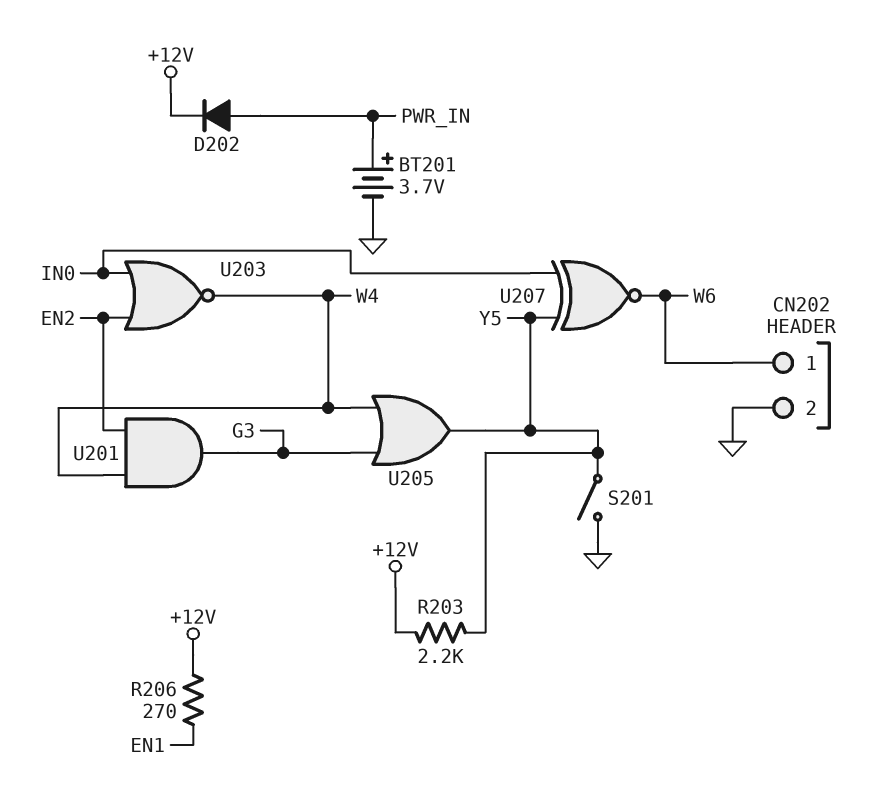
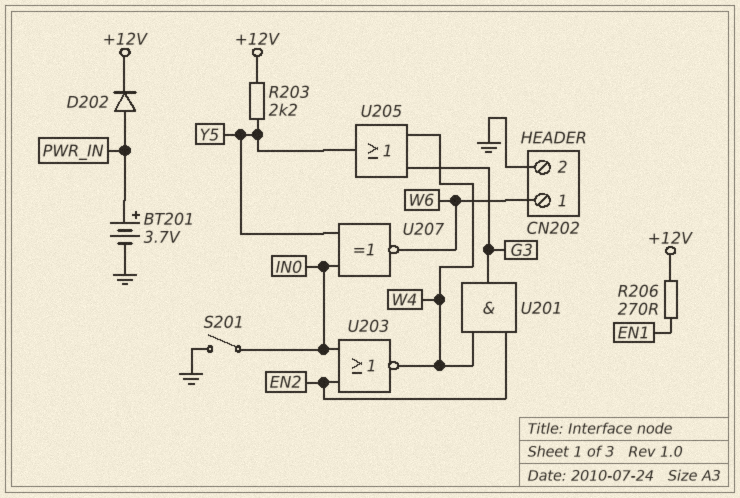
S201: switch (GND, Y5) -> switch (GND, IN0)

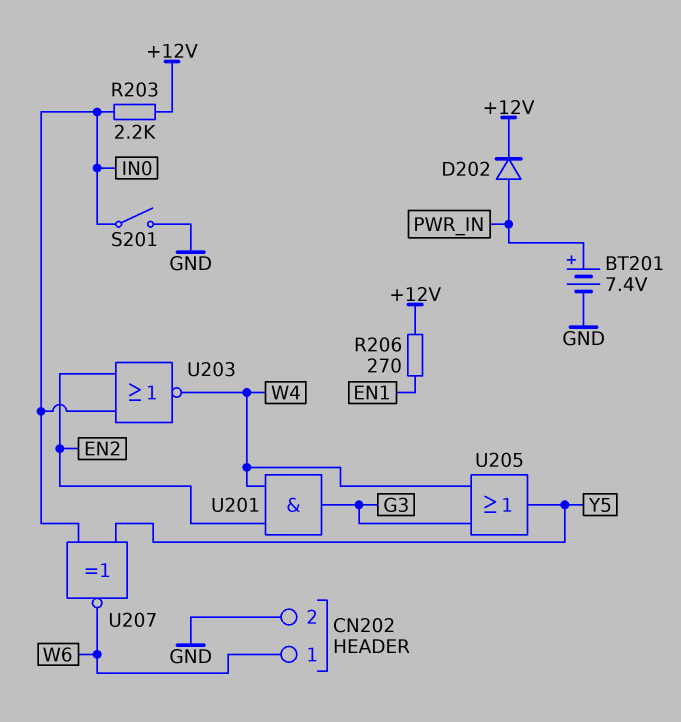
BT201: 3.7V (plus PWR_IN, minus GND) -> 7.4V (plus PWR_IN, minus GND)
R203: 2.2k (+12V, Y5) -> 2.2k (+12V, IN0)

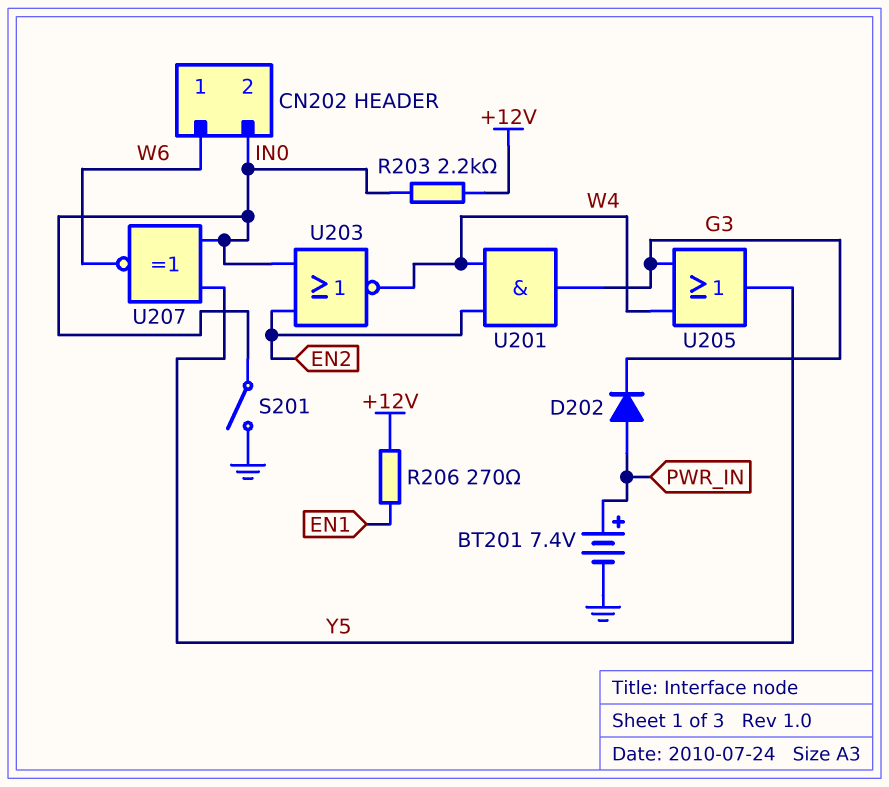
CN202 pin 2: GND -> IN0
D202: diode (A PWR_IN, K +12V) -> diode (A PWR_IN, K G3)

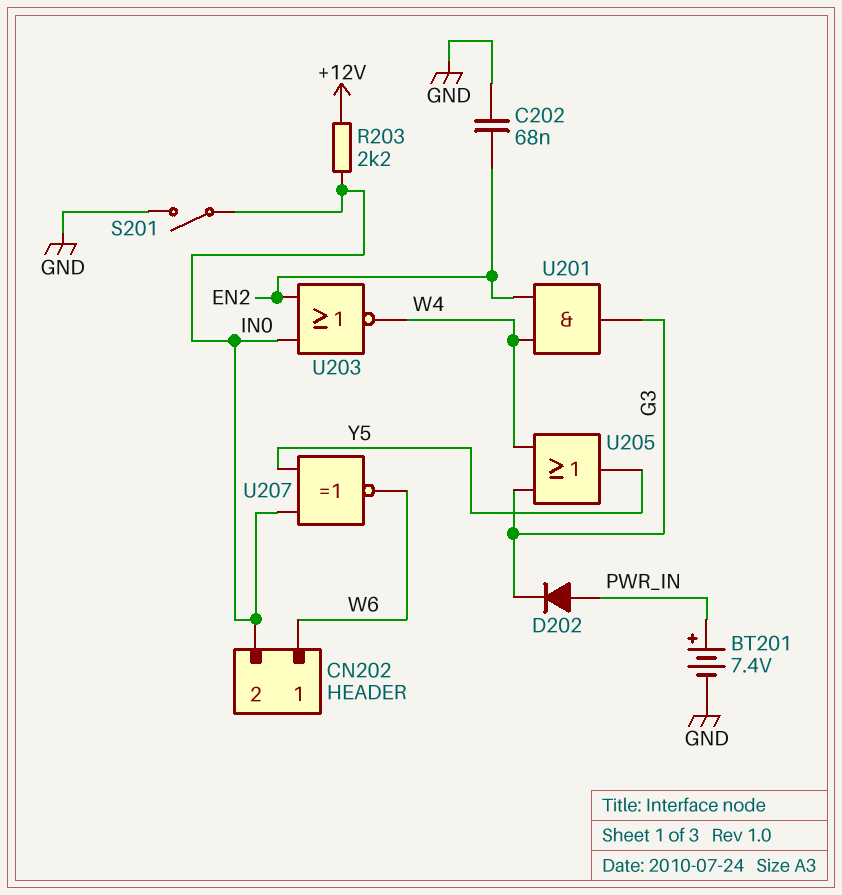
C202: none -> 68nF (EN2, GND)
R206: 270 (+12V, EN1) -> none

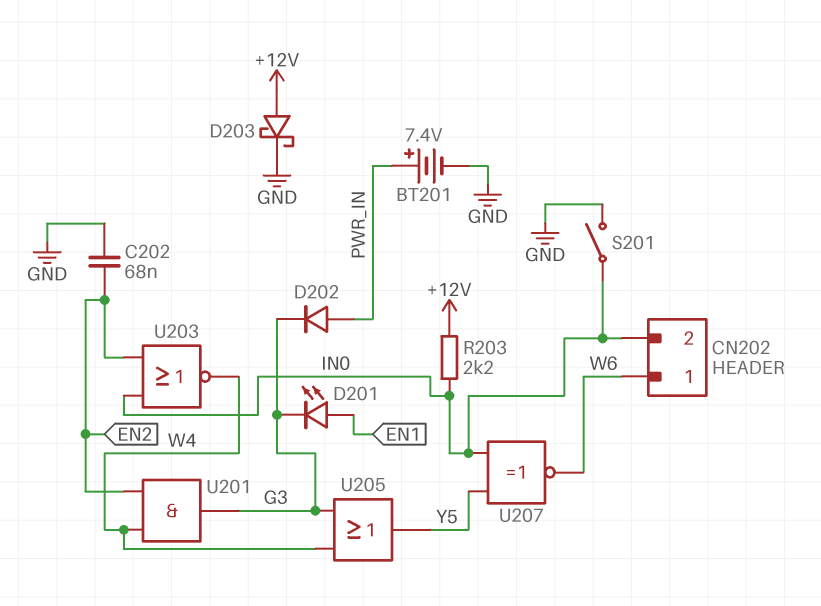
D201: none -> LED (A EN1, K G3)
D203: none -> schottky (A +12V, K GND)

